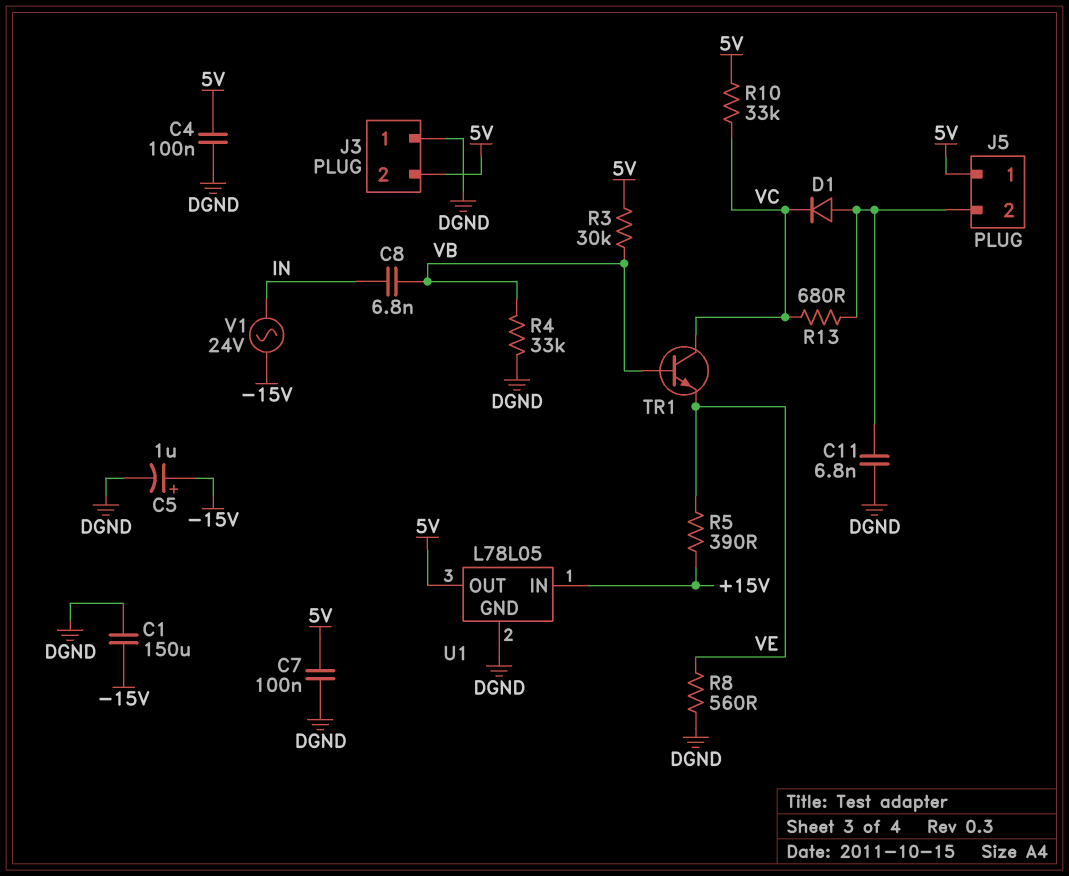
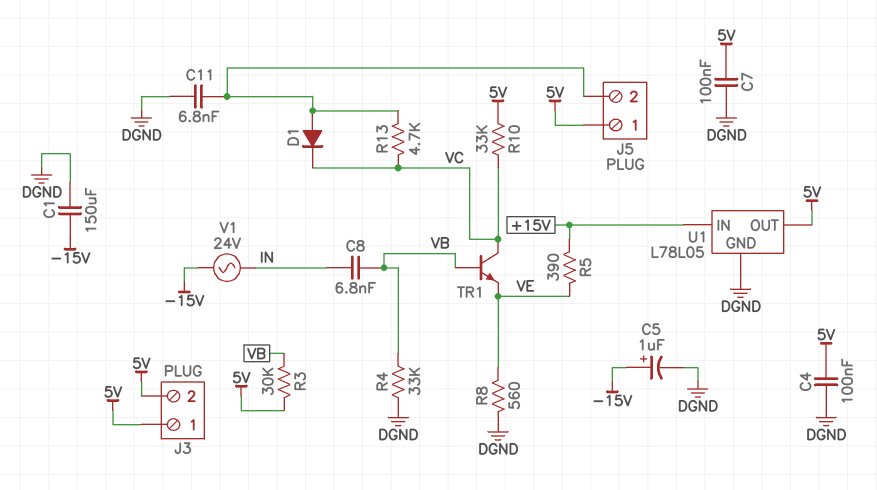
J3 pin 1: DGND -> 5V
R13: 680 (J5/2, VC) -> 4.7k (J5/2, VC)

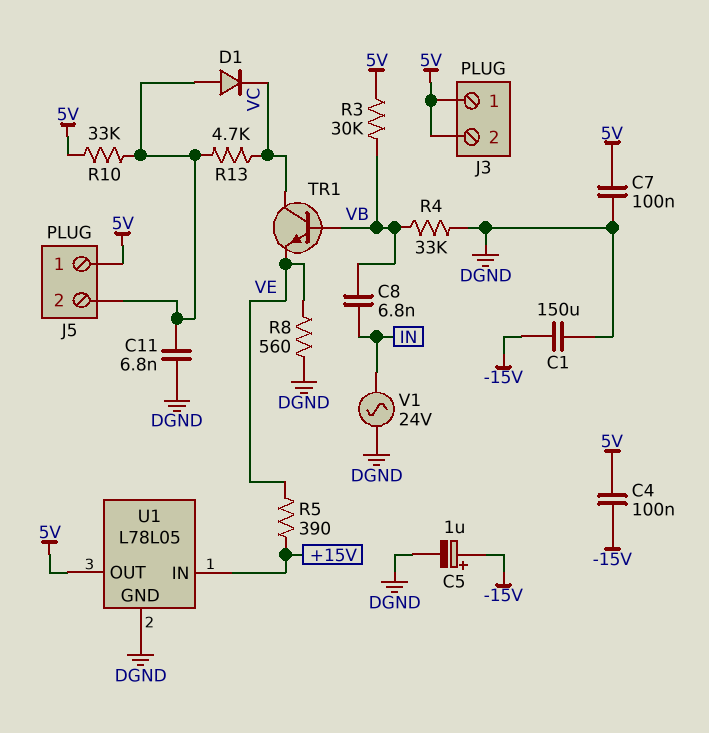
C4: 100nF (5V, DGND) -> 100nF (-15V, 5V)
R10: 33k (5V, VC) -> 33k (5V, J5/2)
V1: AC 24V (-15V, IN) -> AC 24V (DGND, IN)

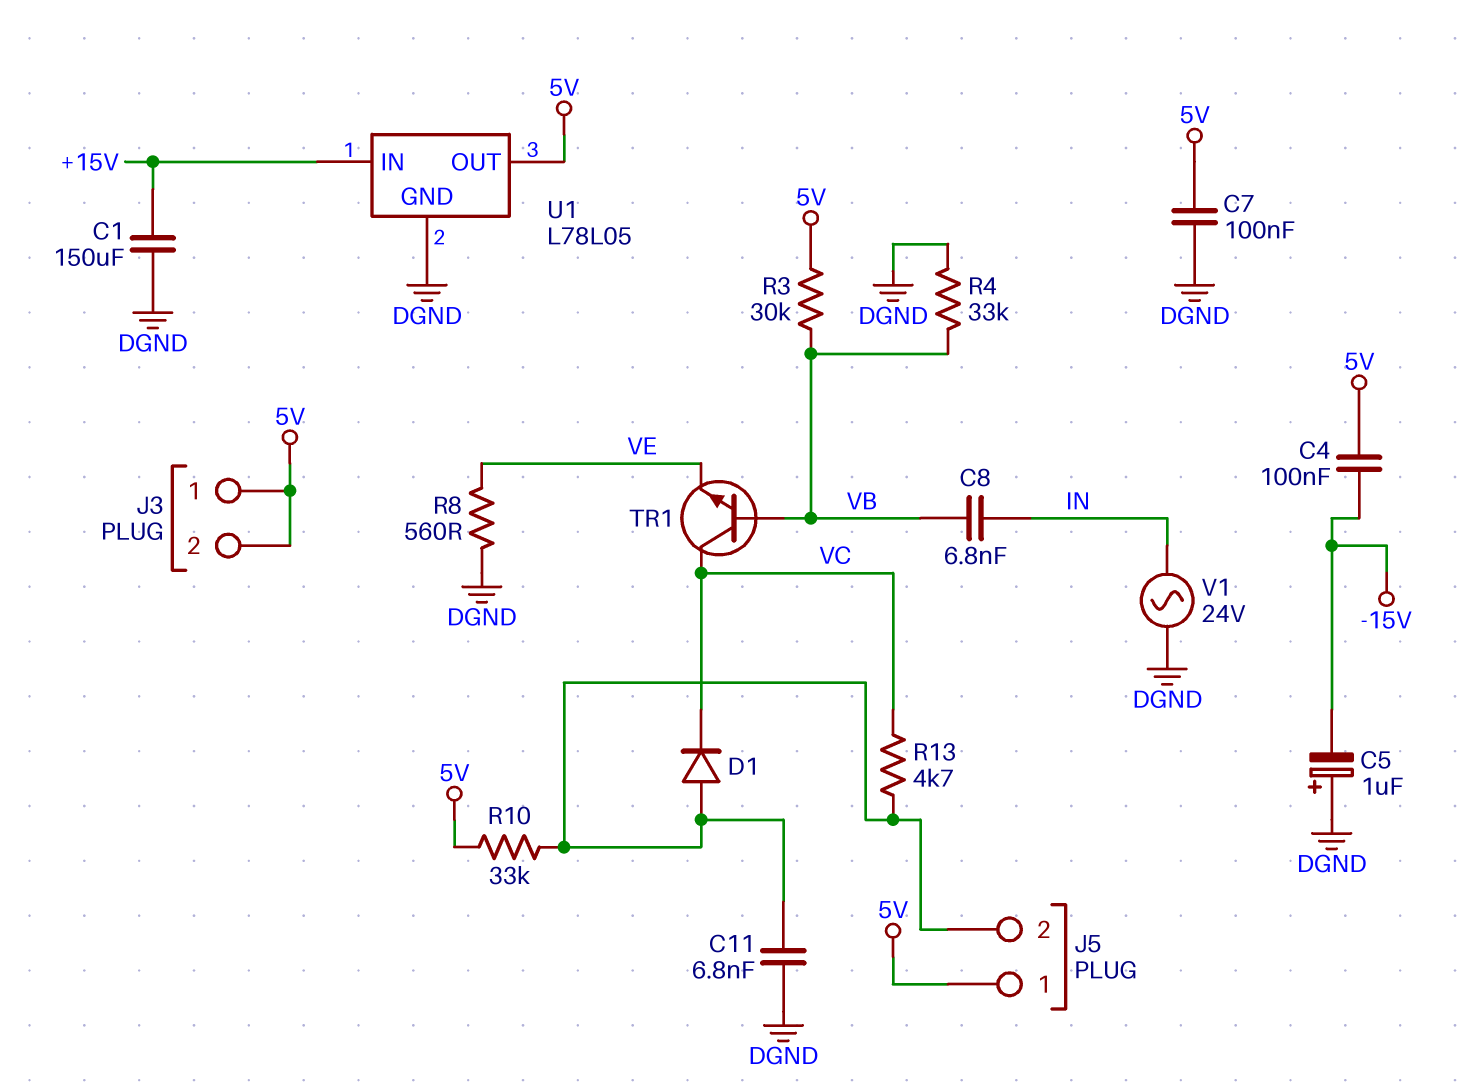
C1: 150uF (-15V, DGND) -> 150uF (+15V, DGND)
C5: 1uF (plus -15V, minus DGND) -> 1uF (plus DGND, minus -15V)
R5: 390 (+15V, VE) -> none

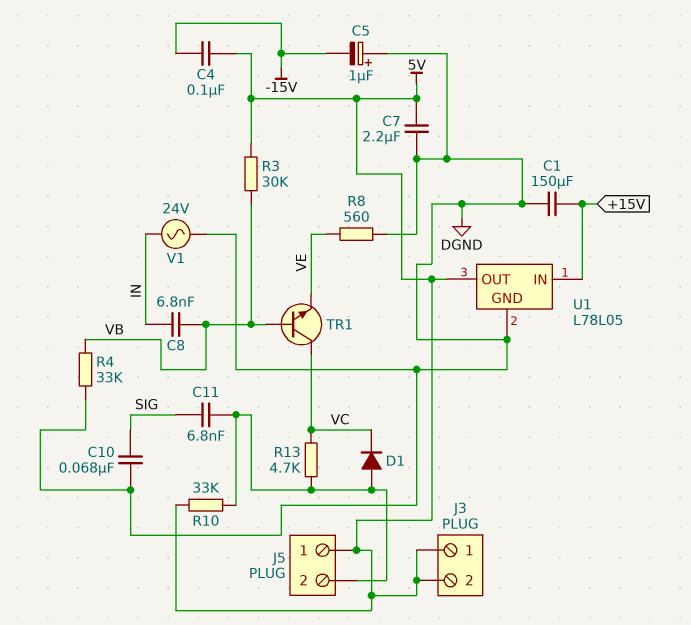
C7: 100nF (5V, DGND) -> 2.2uF (5V, DGND)
C10: none -> 68nF (DGND, SIG)
C11: 6.8nF (DGND, J5/2) -> 6.8nF (J5/2, SIG)

